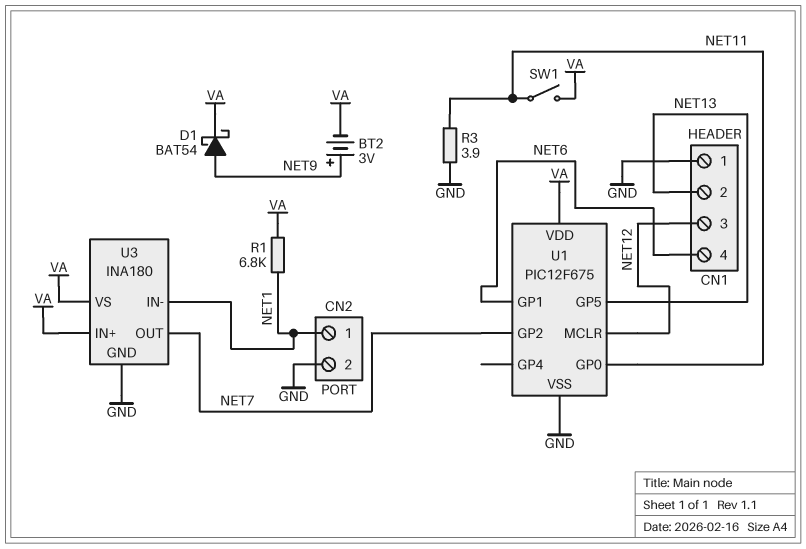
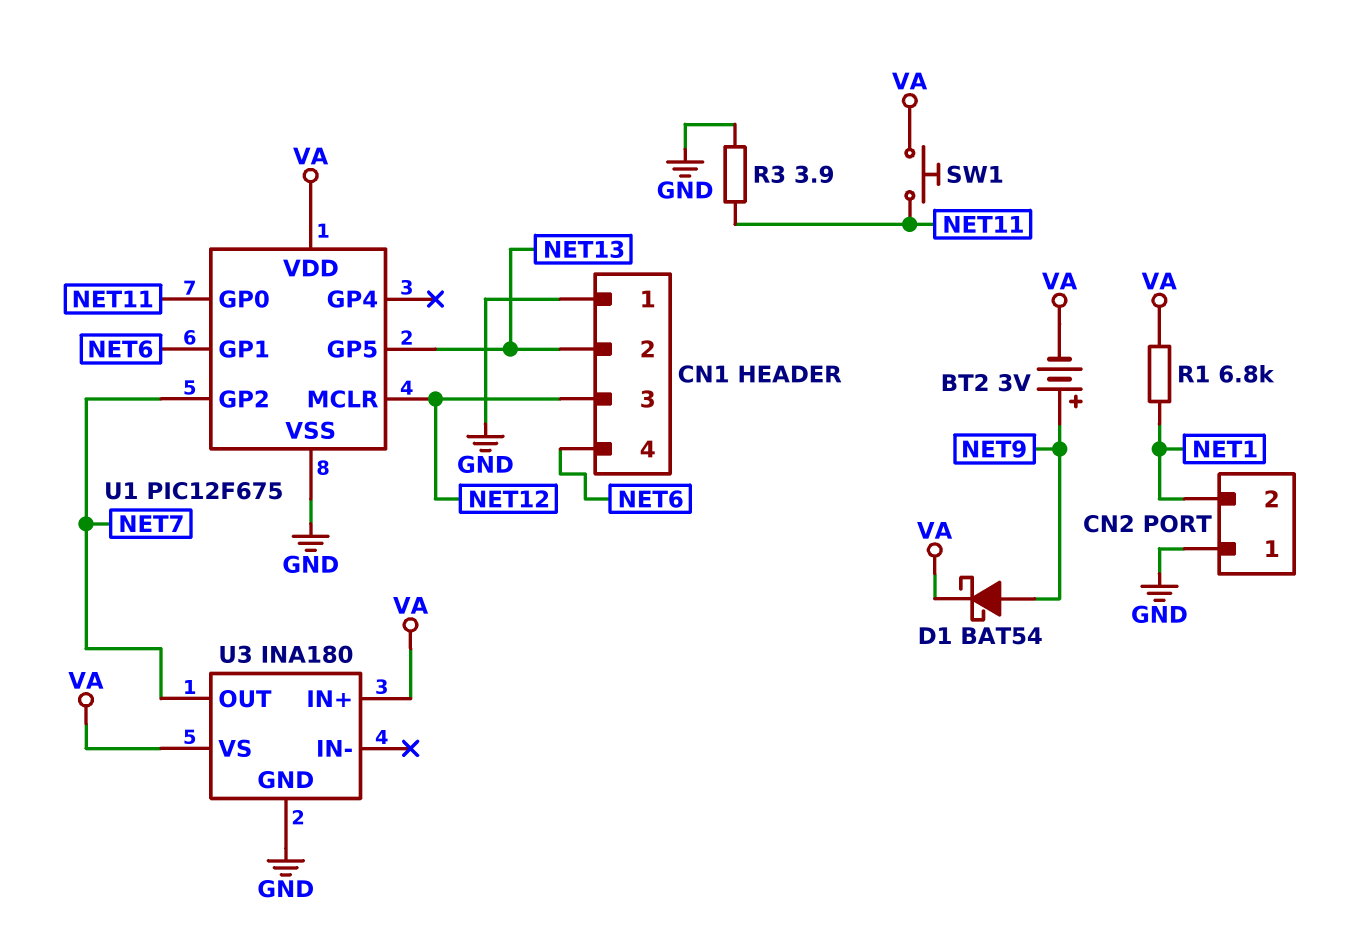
CN2 pin 1: NET1 -> GND
CN2 pin 2: GND -> NET1
SW1: switch (NET11, VA) -> button (NET11, VA)
U3 pin IN-: NET1 -> none

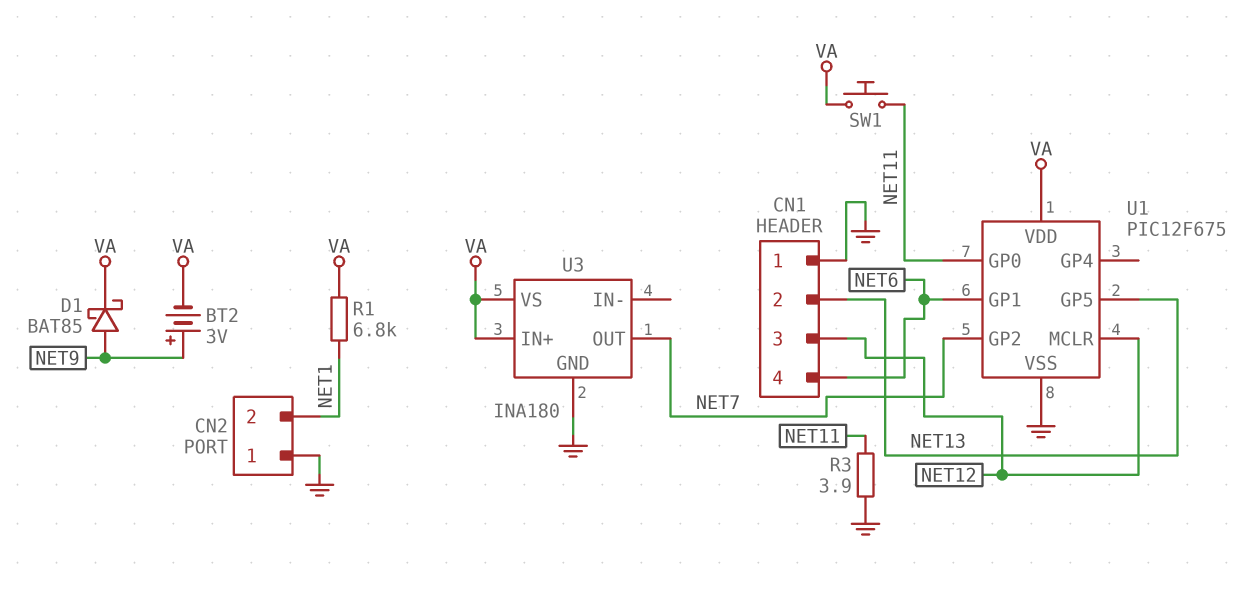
D1: schottky BAT54 (A NET9, K VA) -> schottky BAT85 (A NET9, K VA)

